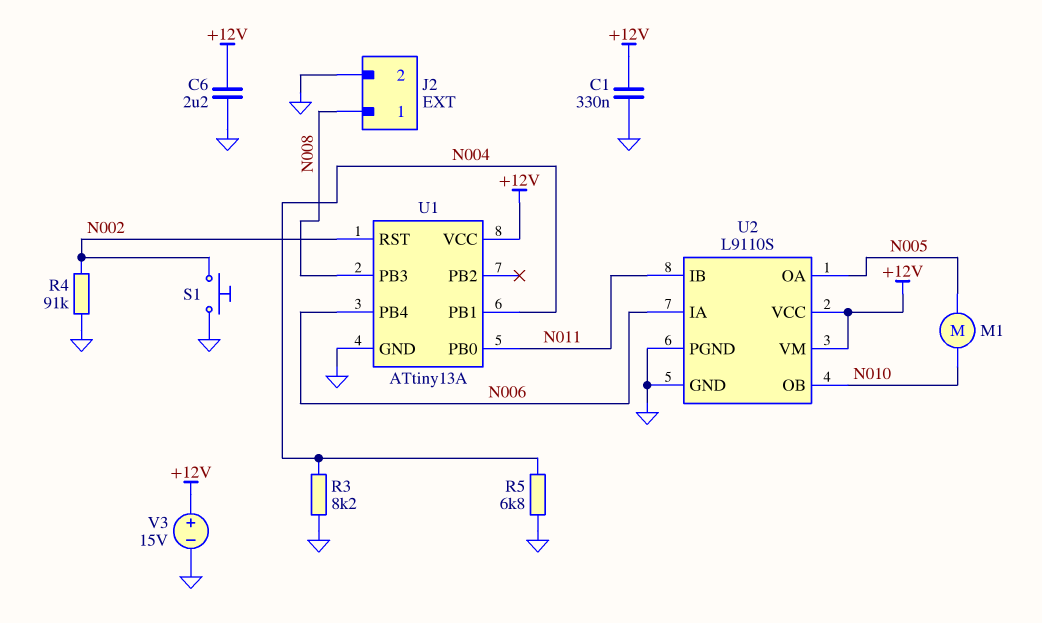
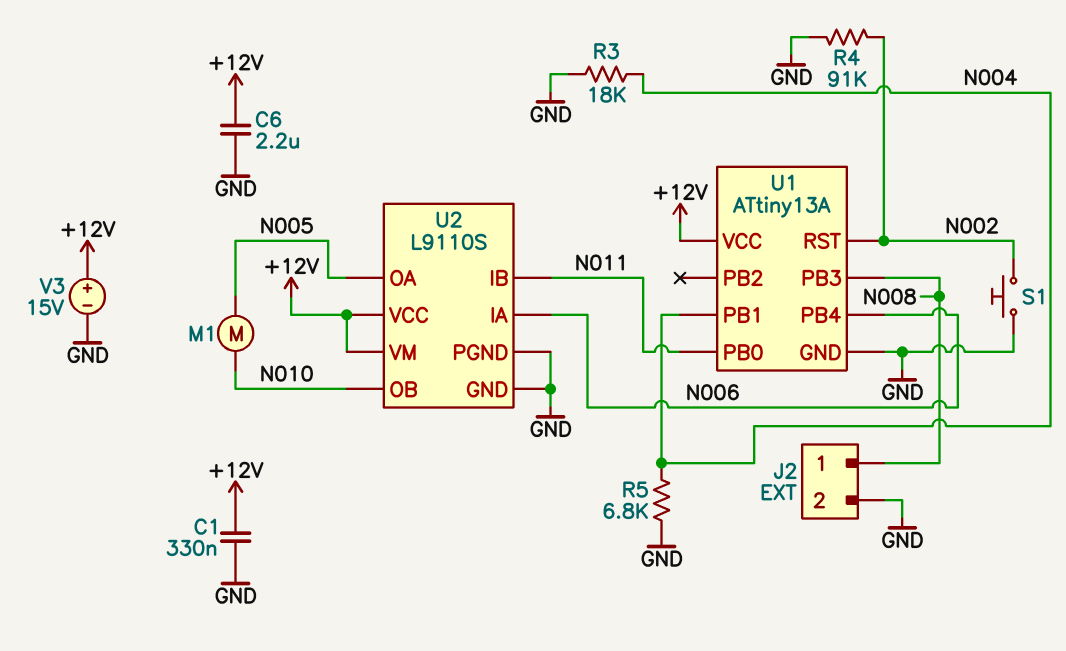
R3: 8.2k (GND, N004) -> 18k (GND, N004)

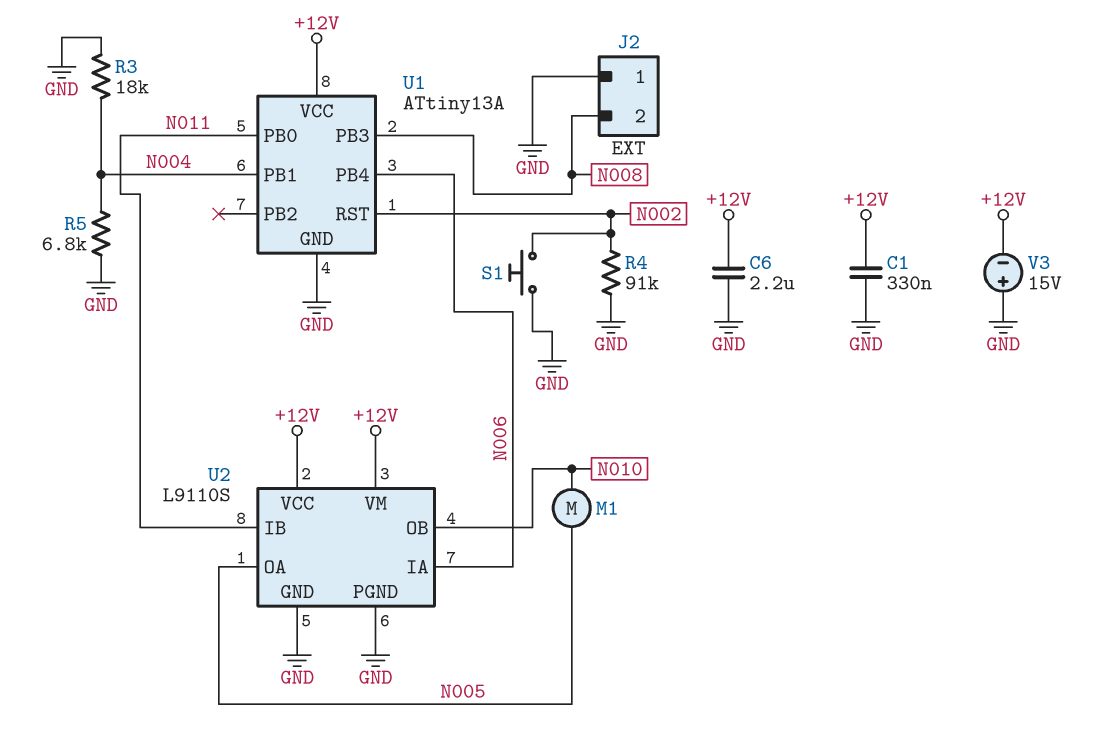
J2 pin 1: N008 -> GND
J2 pin 2: GND -> N008
V3: 15V (plus +12V, minus GND) -> 15V (plus GND, minus +12V)

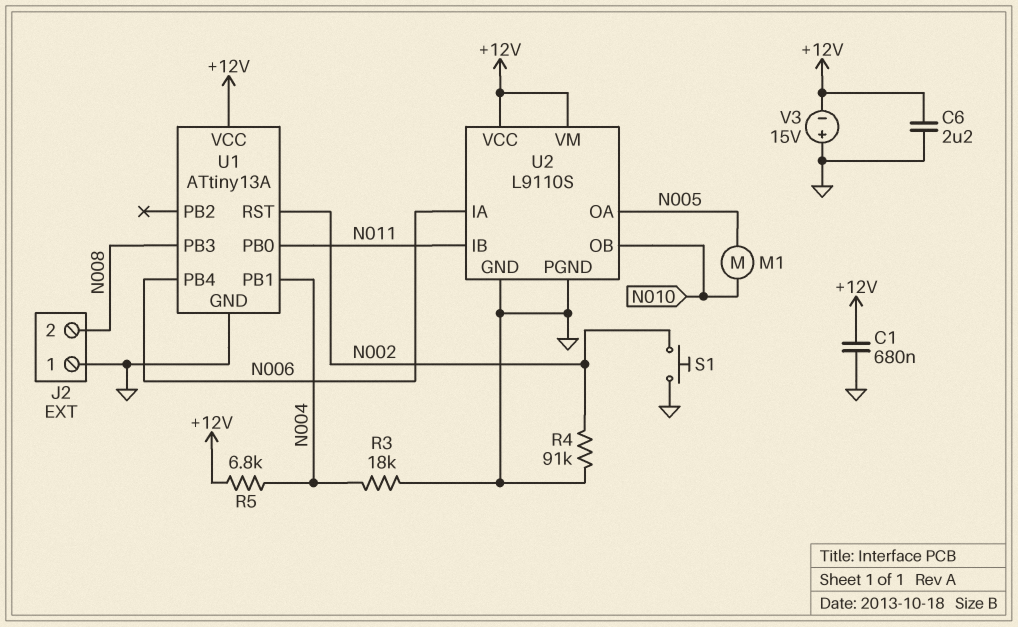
C1: 330nF (+12V, GND) -> 680nF (+12V, GND)
R5: 6.8k (GND, N004) -> 6.8k (+12V, N004)

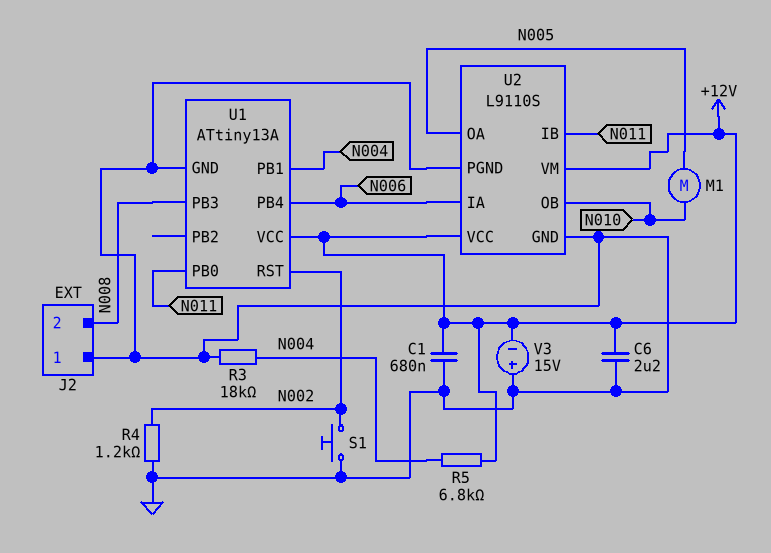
R4: 91k (GND, N002) -> 1.2k (GND, N002)

